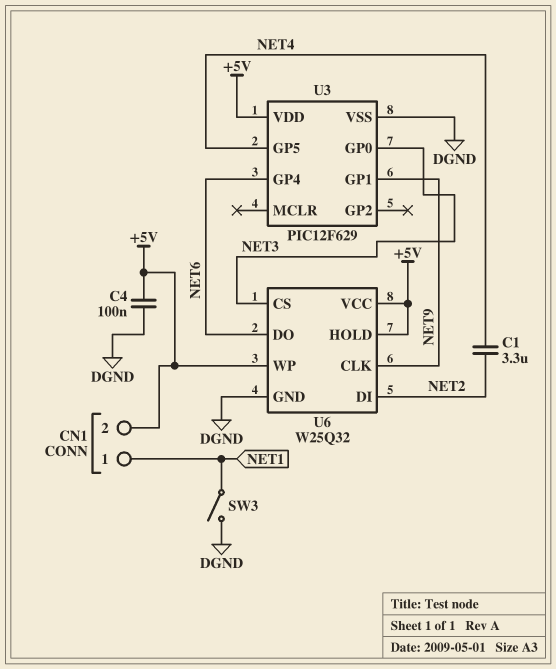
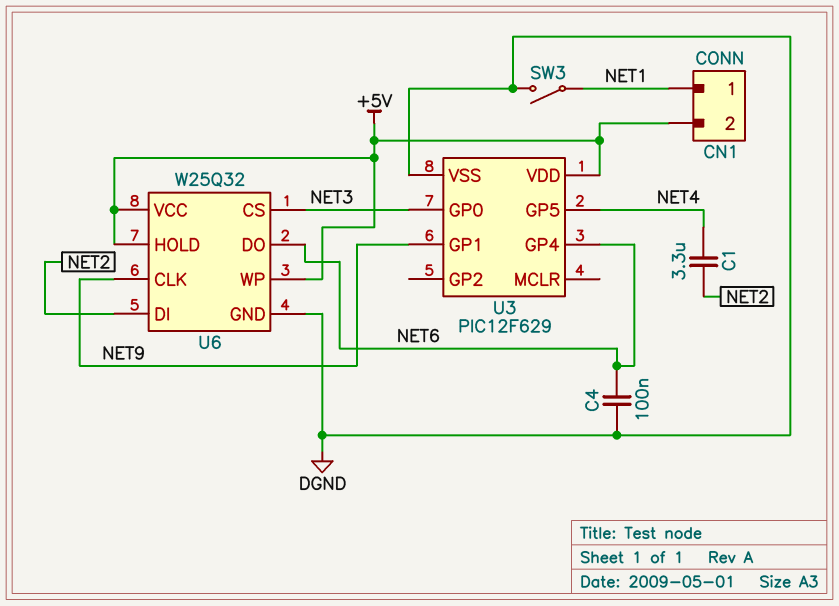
C4: 100nF (+5V, DGND) -> 100nF (DGND, NET6)

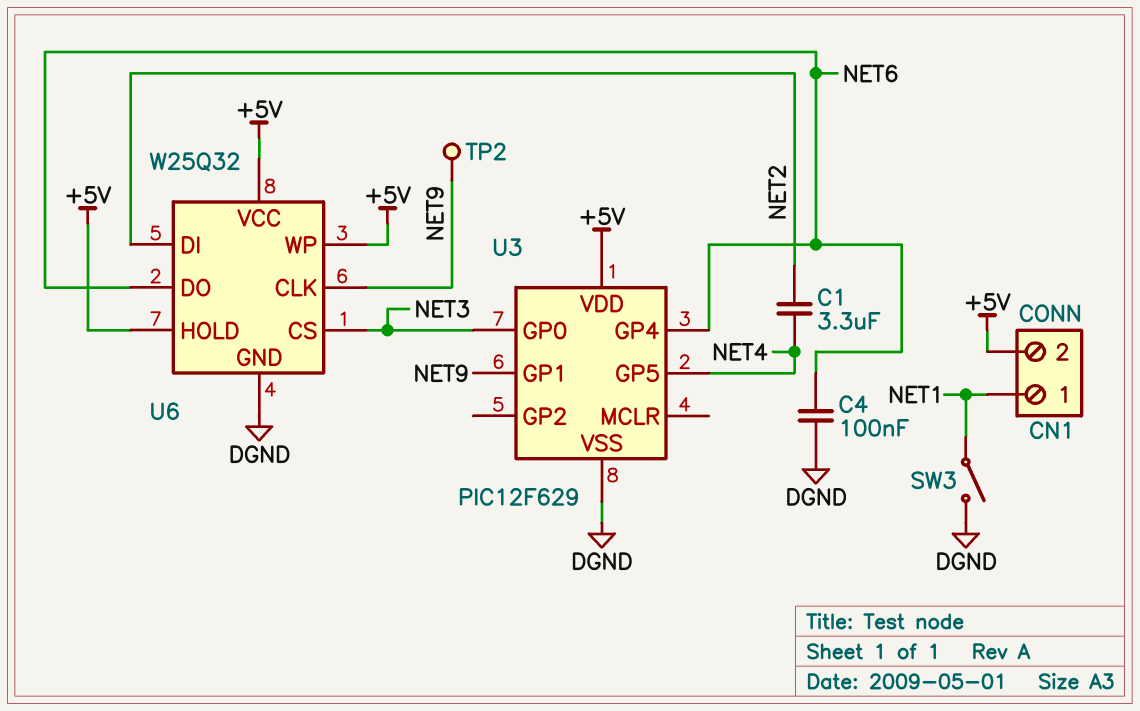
TP2: none -> test point (NET9)

